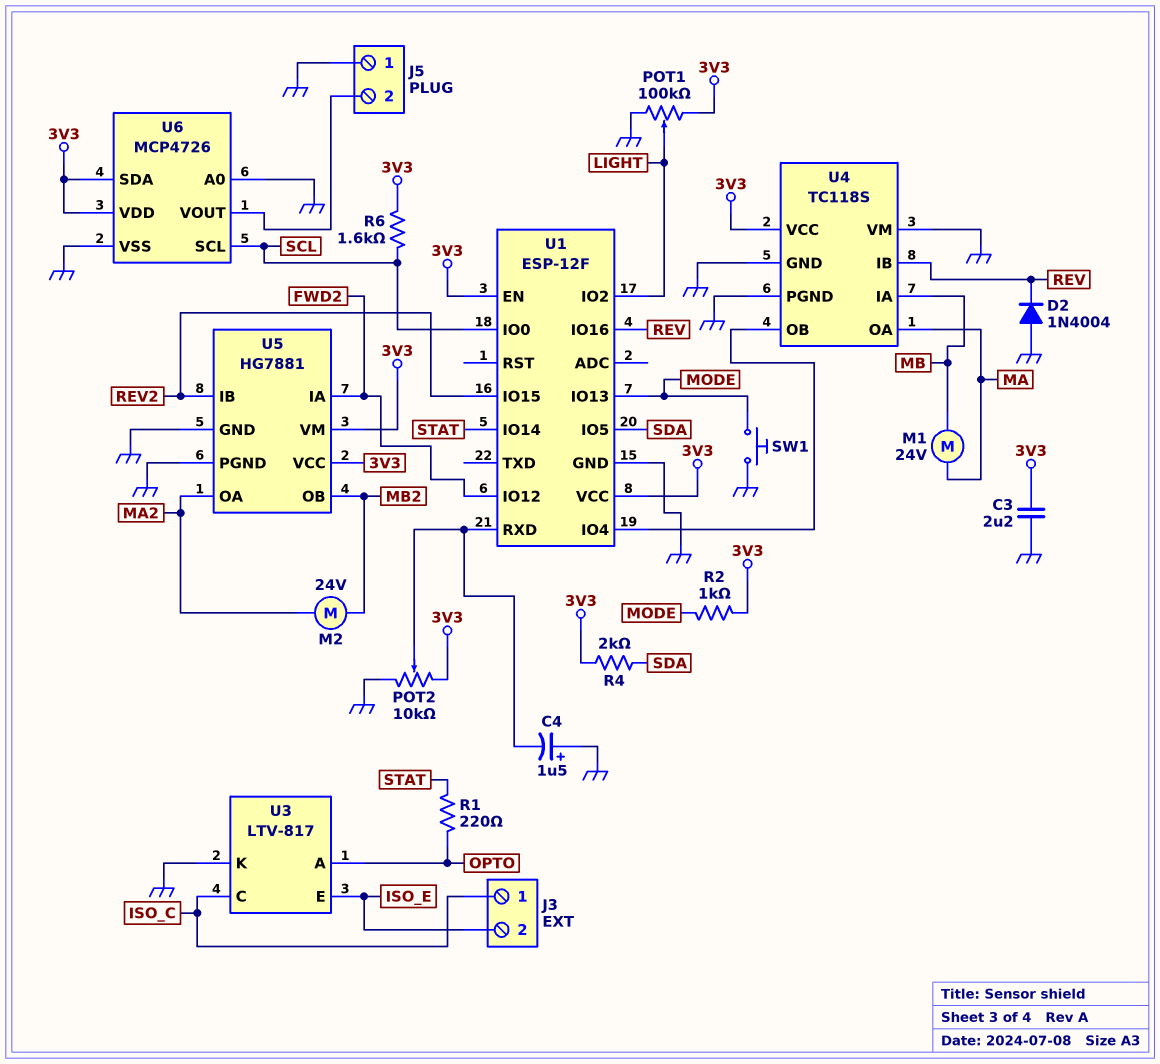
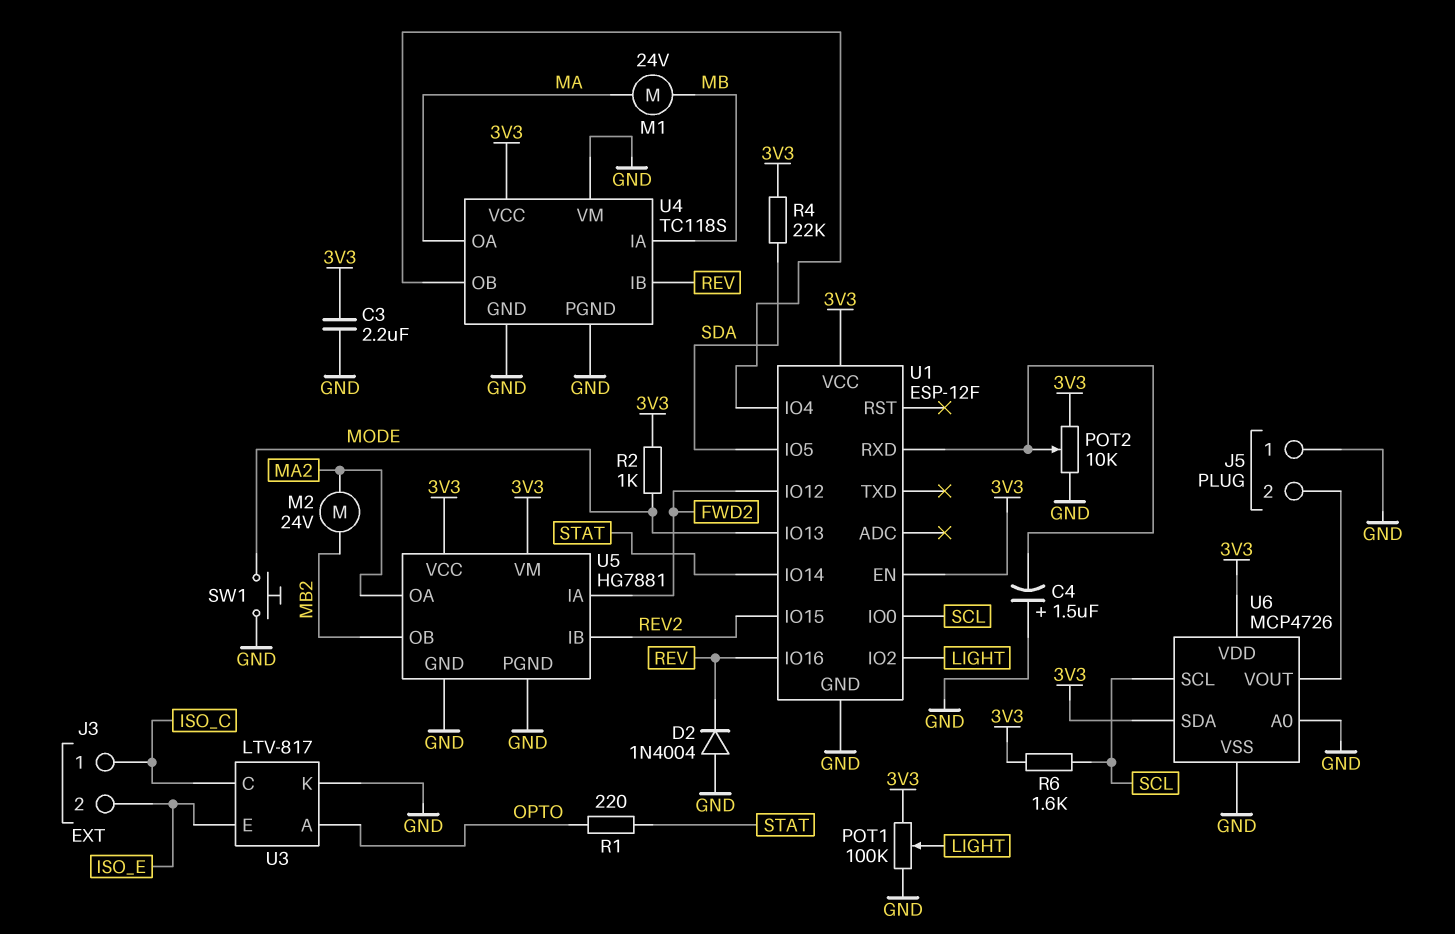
R4: 2k (3V3, SDA) -> 22k (3V3, SDA)

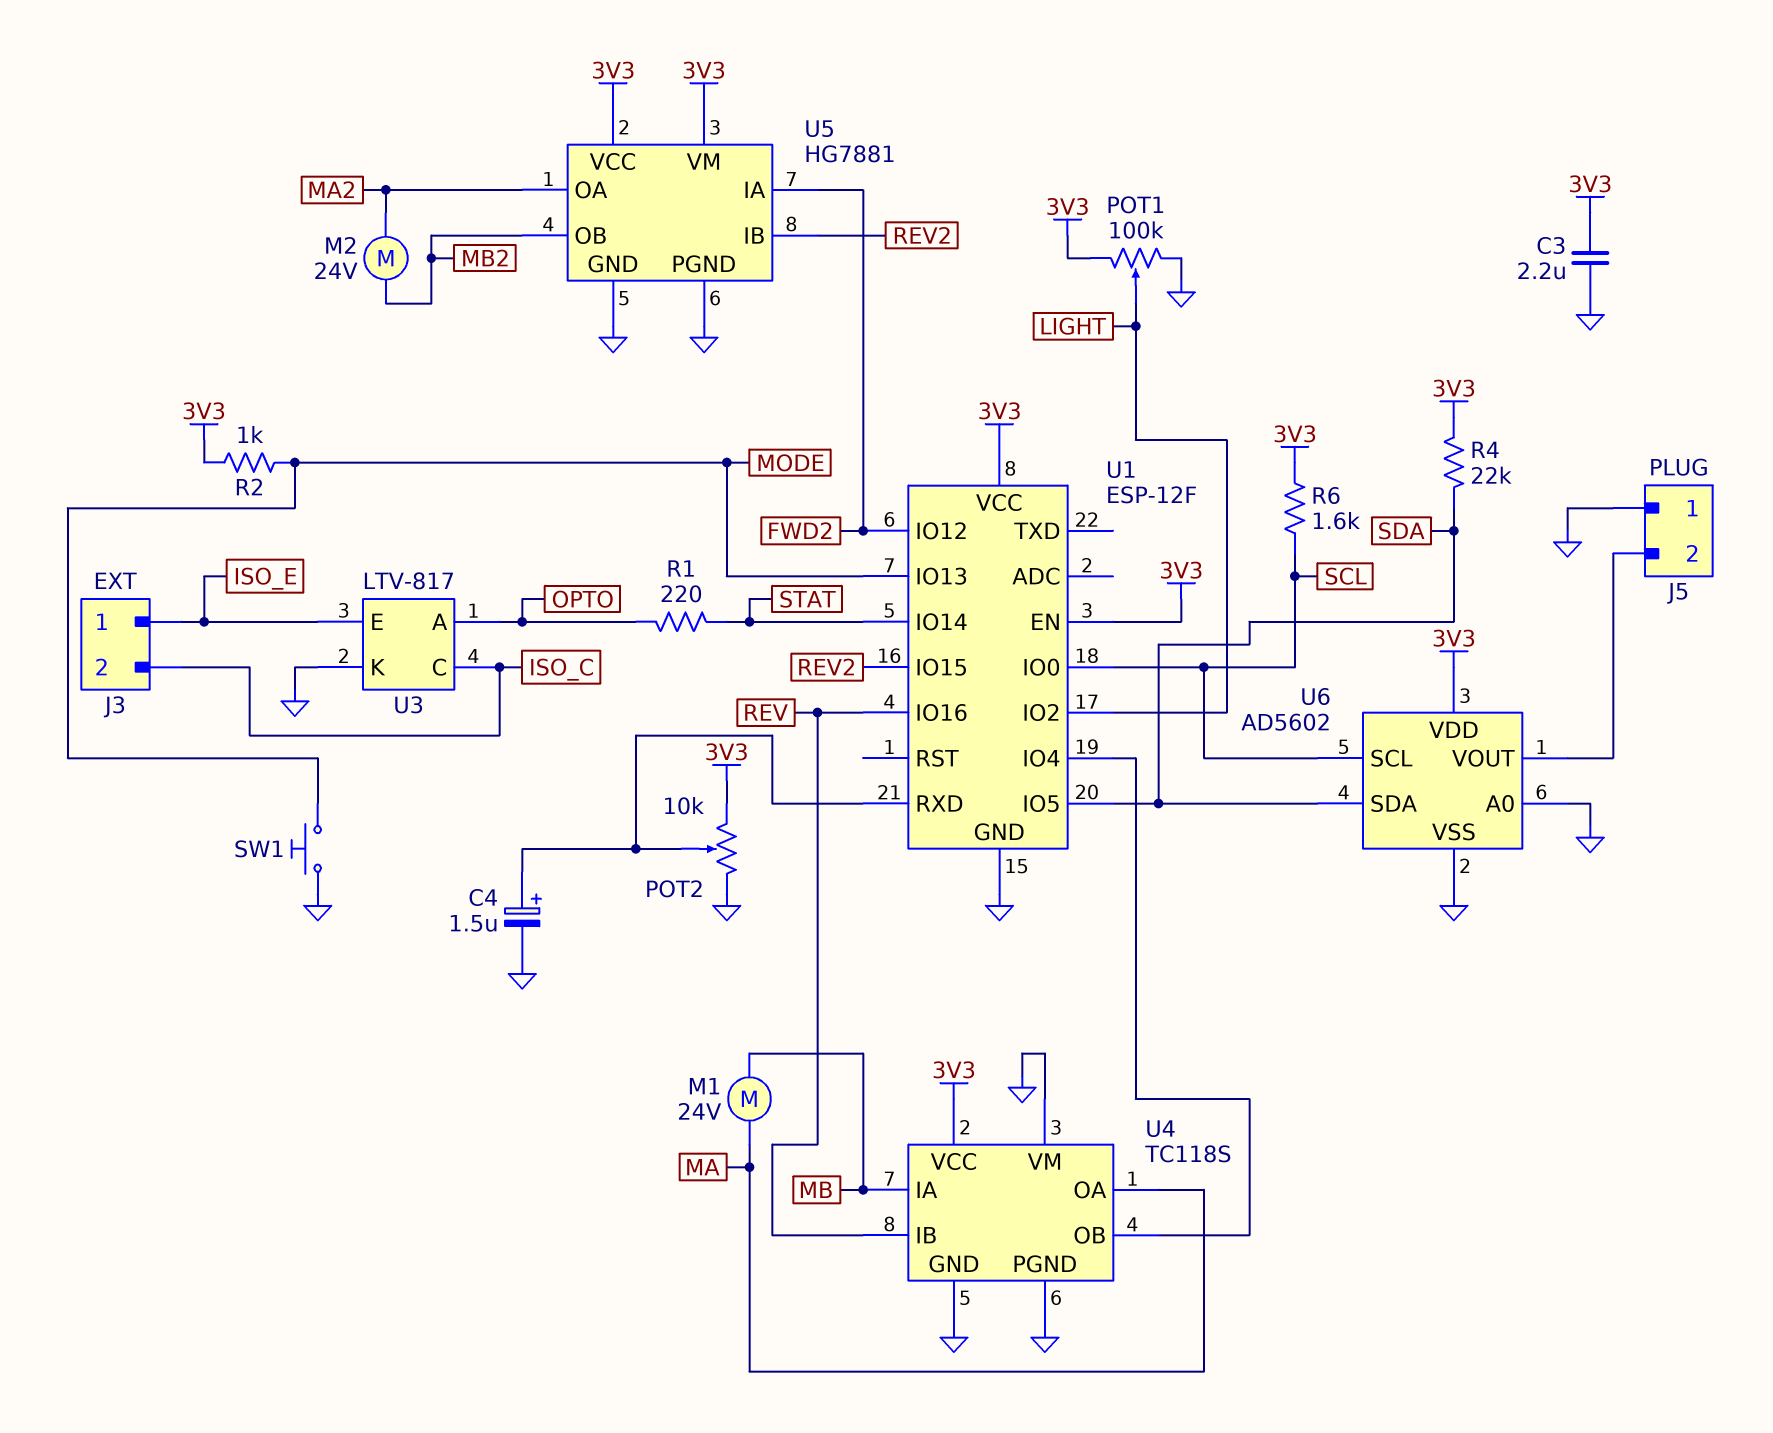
C4: 1.5uF (plus GND, minus U1/RXD) -> 1.5uF (plus U1/RXD, minus GND)
D2: diode 1N4004 (A GND, K REV) -> none
J3 pin 1: ISO_C -> ISO_E
J3 pin 2: ISO_E -> ISO_C
U6: MCP4726 -> AD5602
U6 pin SDA: 3V3 -> SDA

